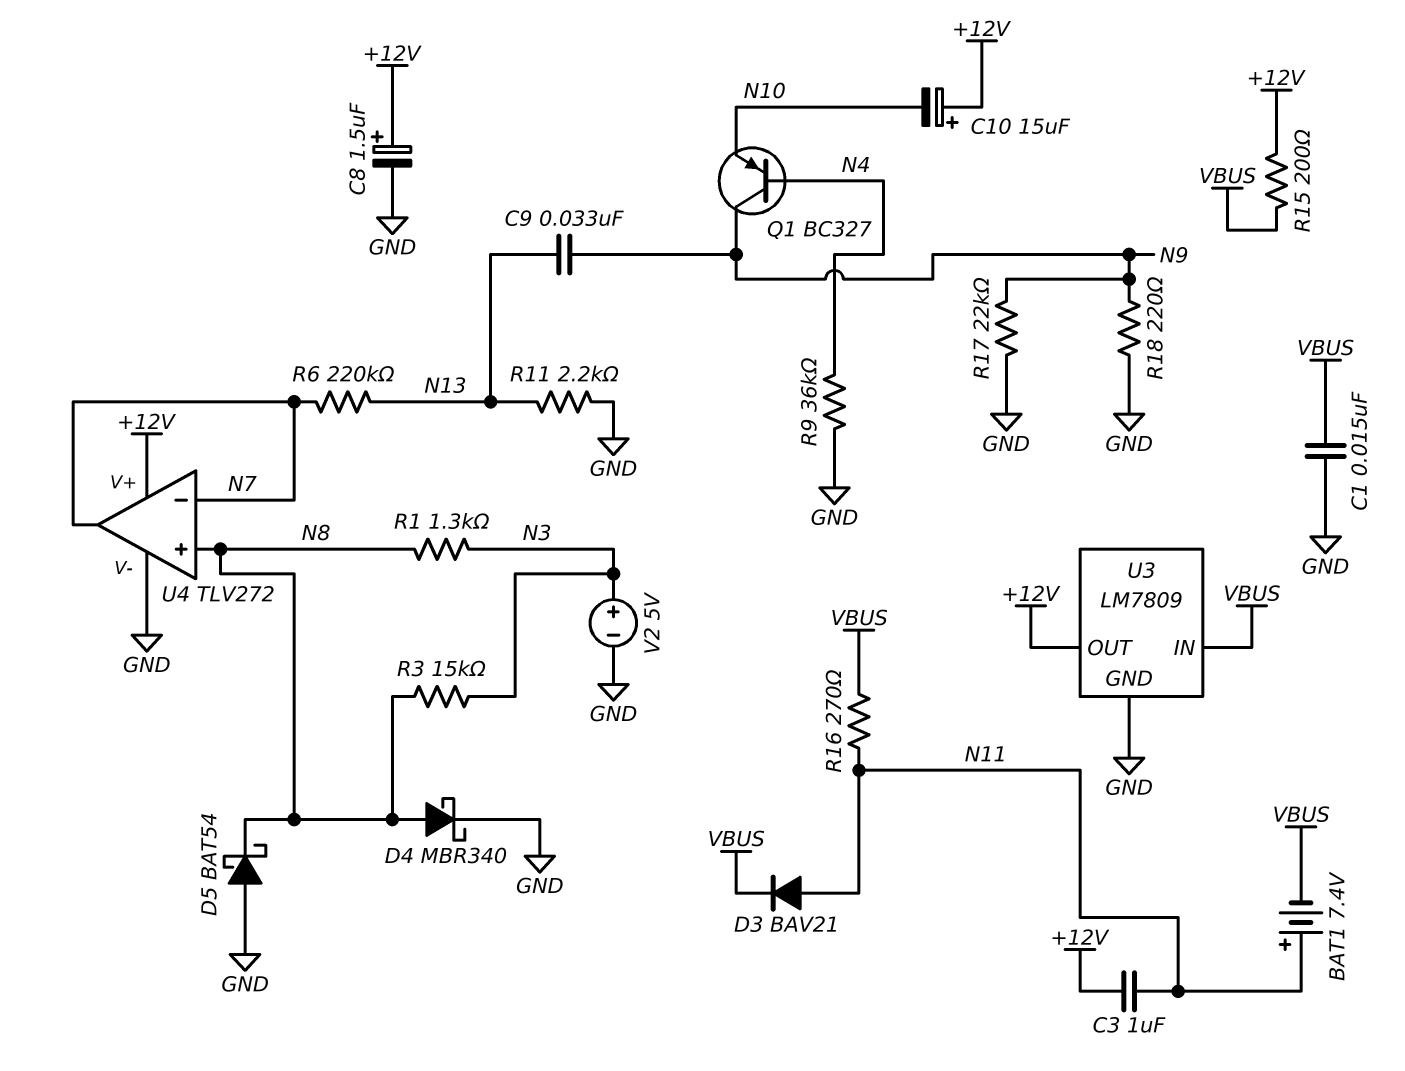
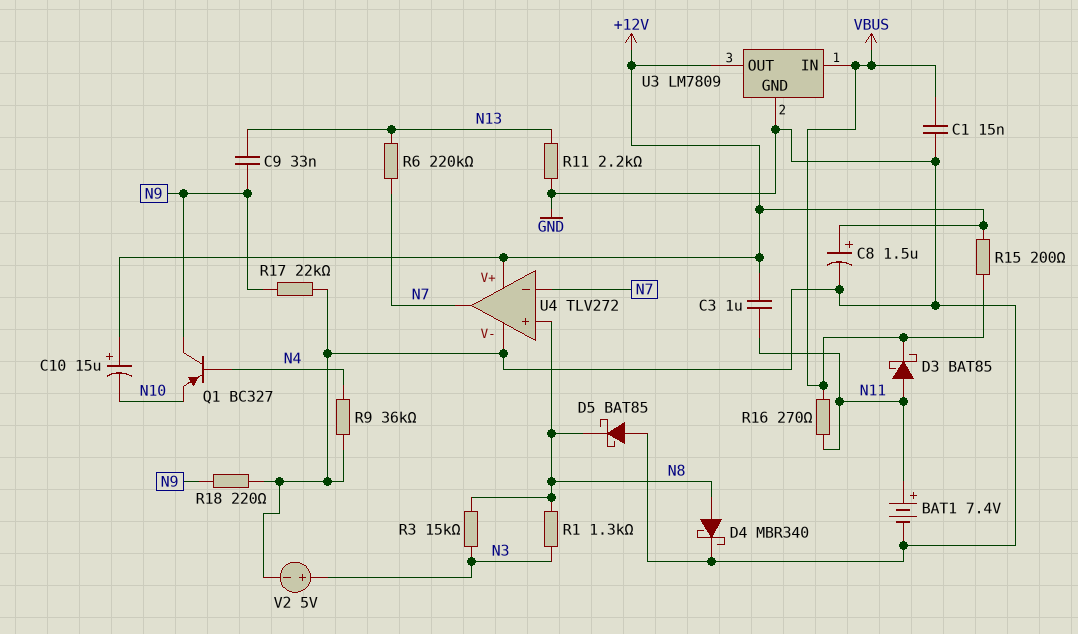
BAT1: 7.4V (plus N11, minus VBUS) -> 7.4V (plus N11, minus GND)
D3: diode BAV21 (A N11, K VBUS) -> schottky BAT85 (A N11, K VBUS)
D5: schottky BAT54 (A GND, K N8) -> schottky BAT85 (A GND, K N8)

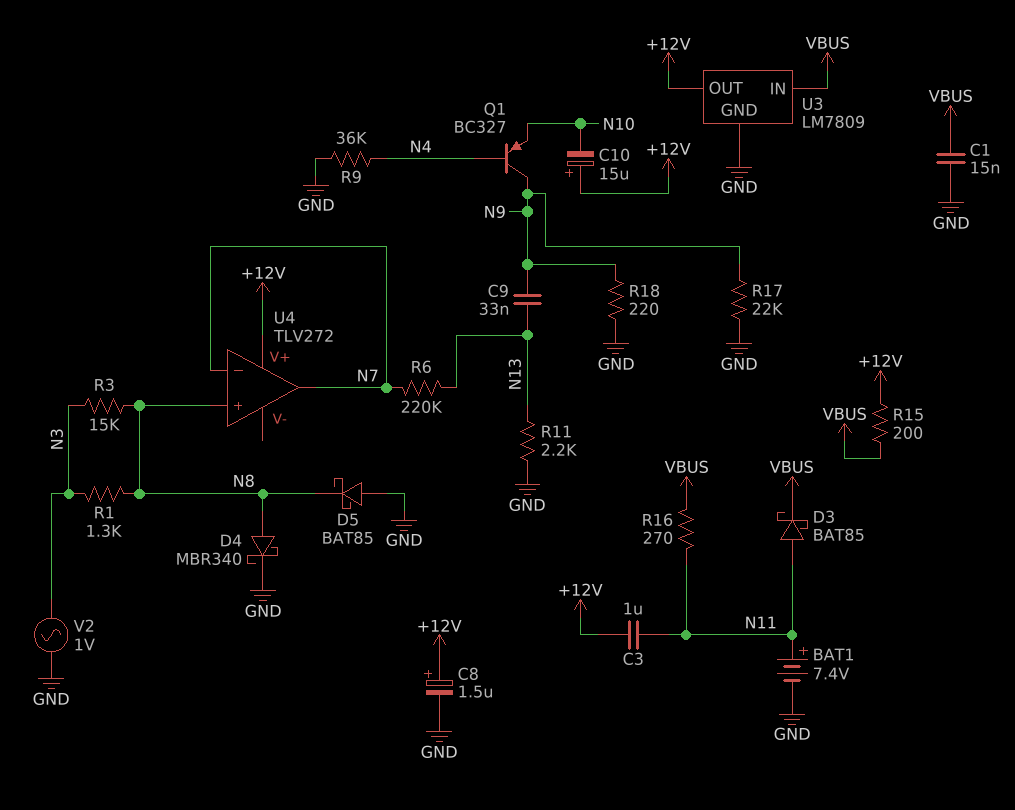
U4 pin V-: GND -> none
V2: 5V (plus N3, minus GND) -> AC 1V (GND, N3)

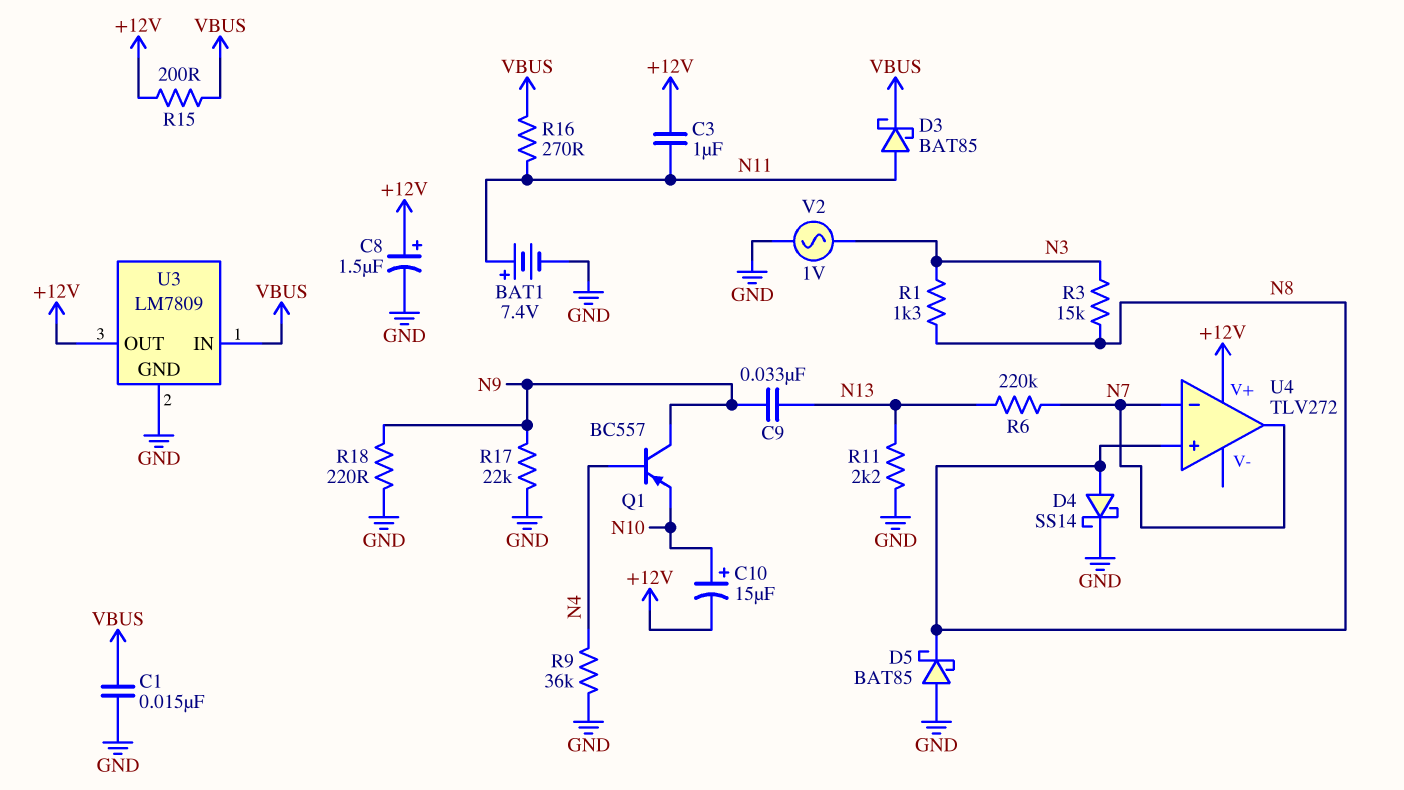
C10: 15uF (plus +12V, minus N10) -> 15uF (plus N10, minus +12V)
D4: schottky MBR340 (A N8, K GND) -> schottky SS14 (A N8, K GND)
Q1: PNP BC327 (B N4, C N9, E N10) -> PNP BC557 (B N4, C N9, E N10)

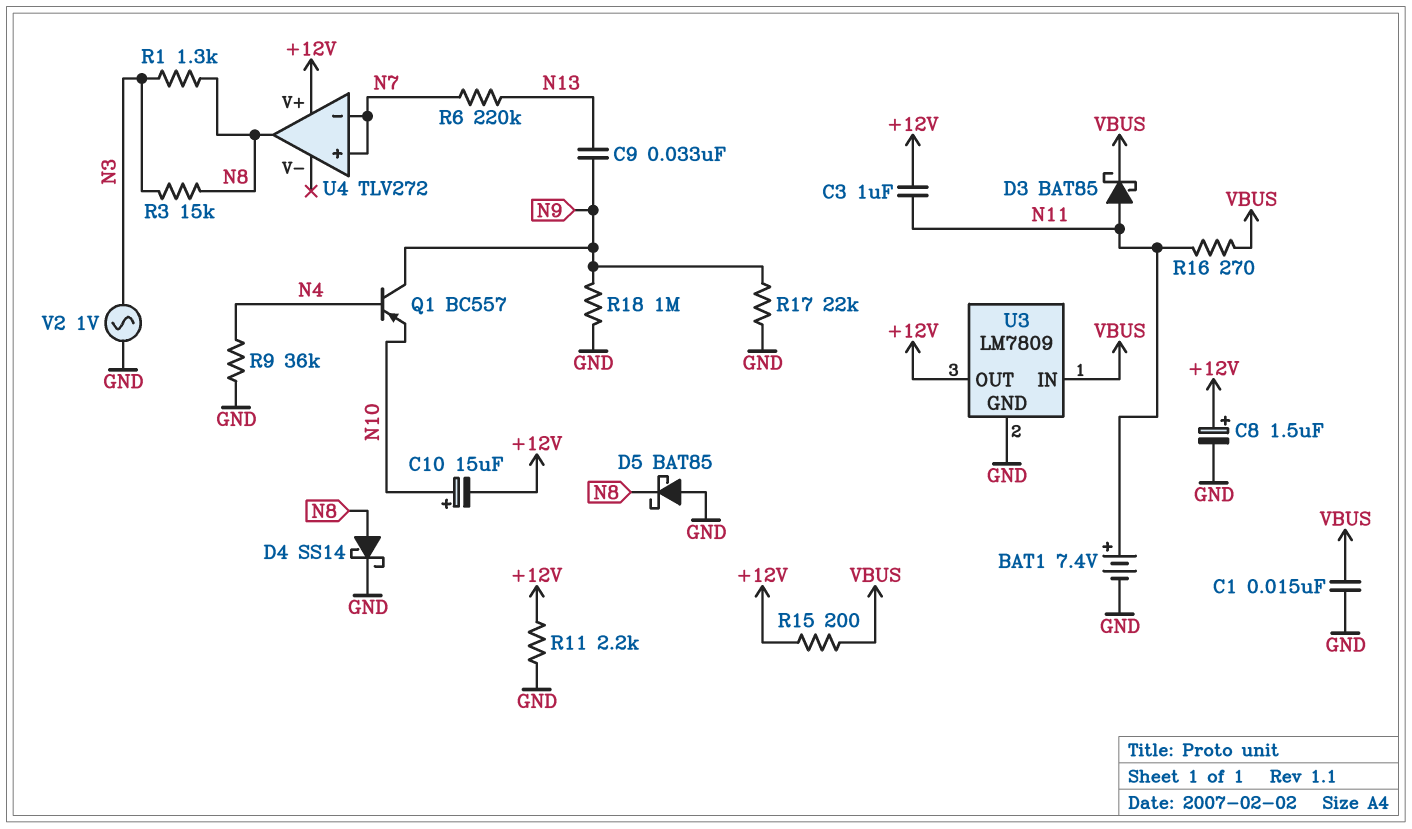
R11: 2.2k (GND, N13) -> 2.2k (+12V, GND)
R18: 220 (GND, N9) -> 1M (GND, N9)
U4 pin in+: N8 -> N7
U4 pin out: N7 -> N8

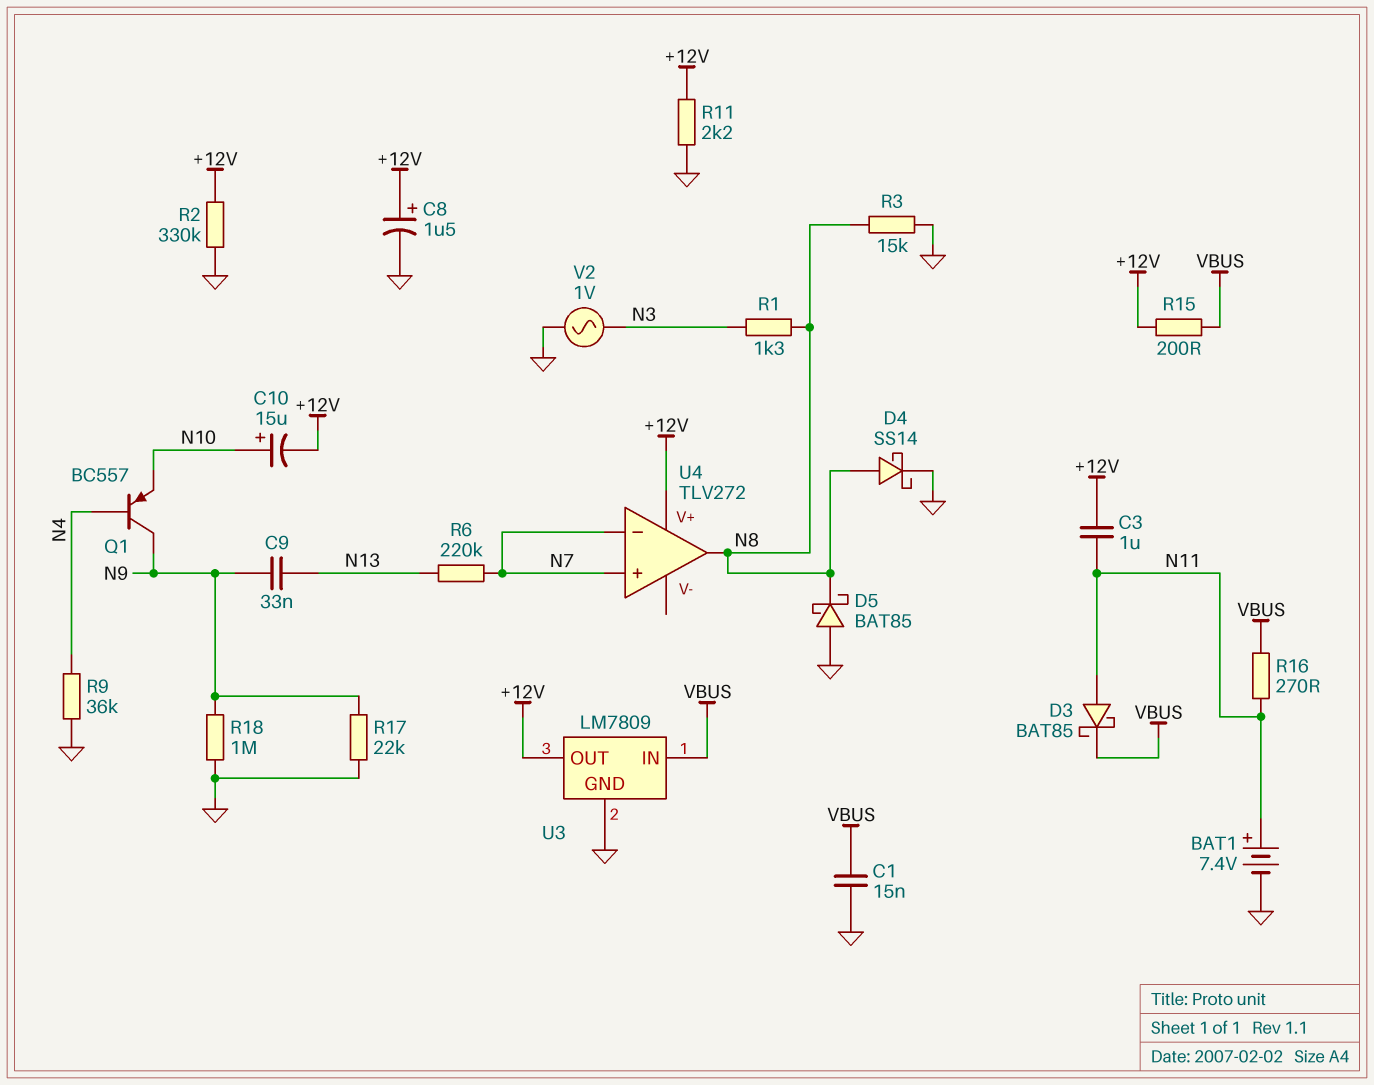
R2: none -> 330k (+12V, GND)
R3: 15k (N3, N8) -> 15k (GND, N8)

